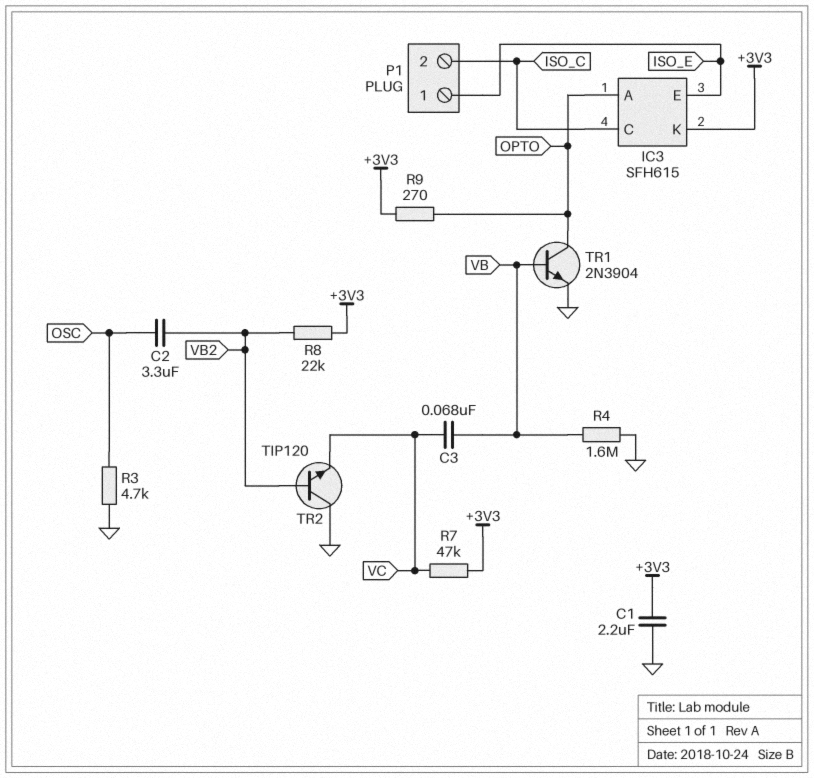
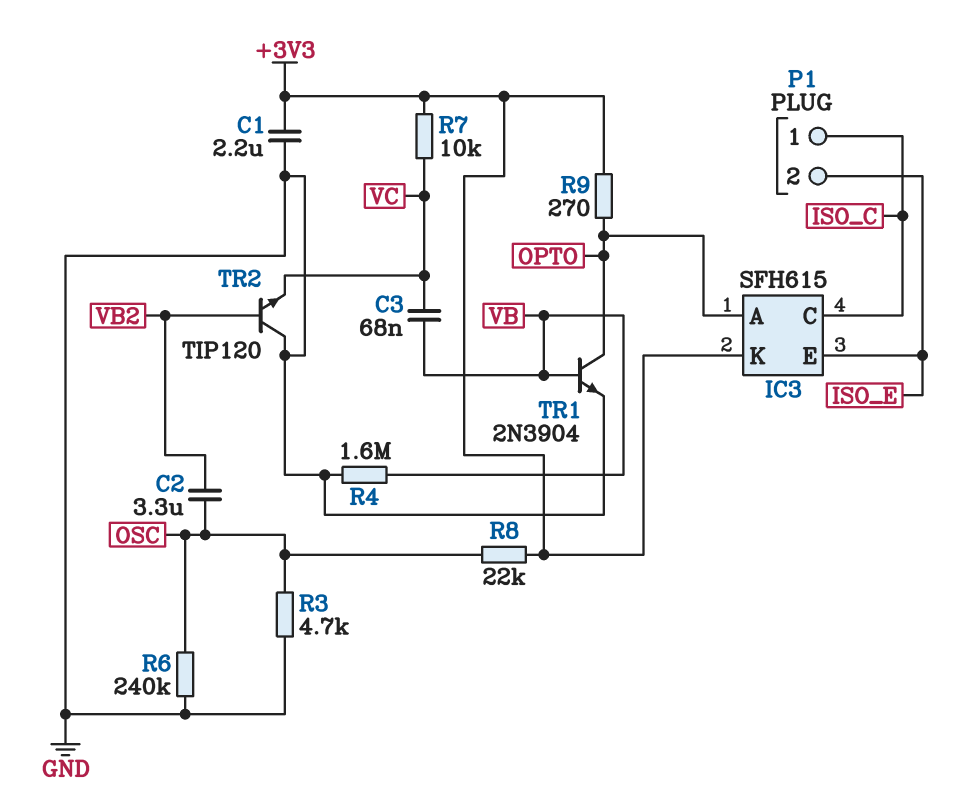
P1 pin 1: ISO_E -> ISO_C
P1 pin 2: ISO_C -> ISO_E
R6: none -> 240k (GND, OSC)
R7: 47k (+3V3, VC) -> 10k (+3V3, VC)
R8: 22k (+3V3, VB2) -> 22k (+3V3, OSC)

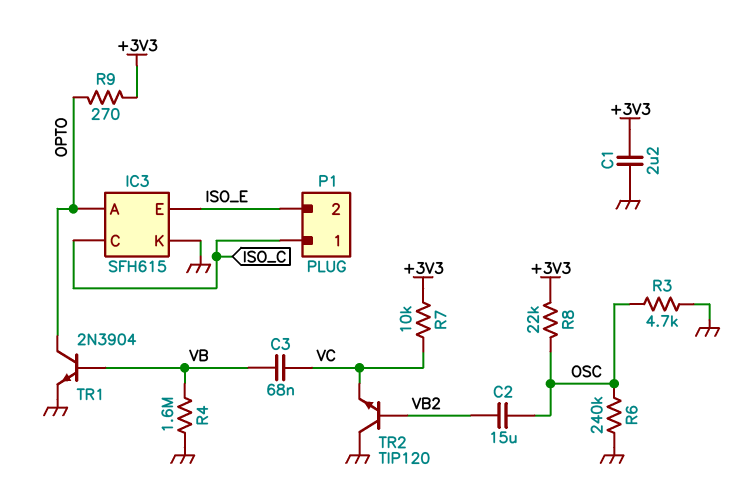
C2: 3.3uF (OSC, VB2) -> 15uF (OSC, VB2)
IC3 pin K: +3V3 -> GND

